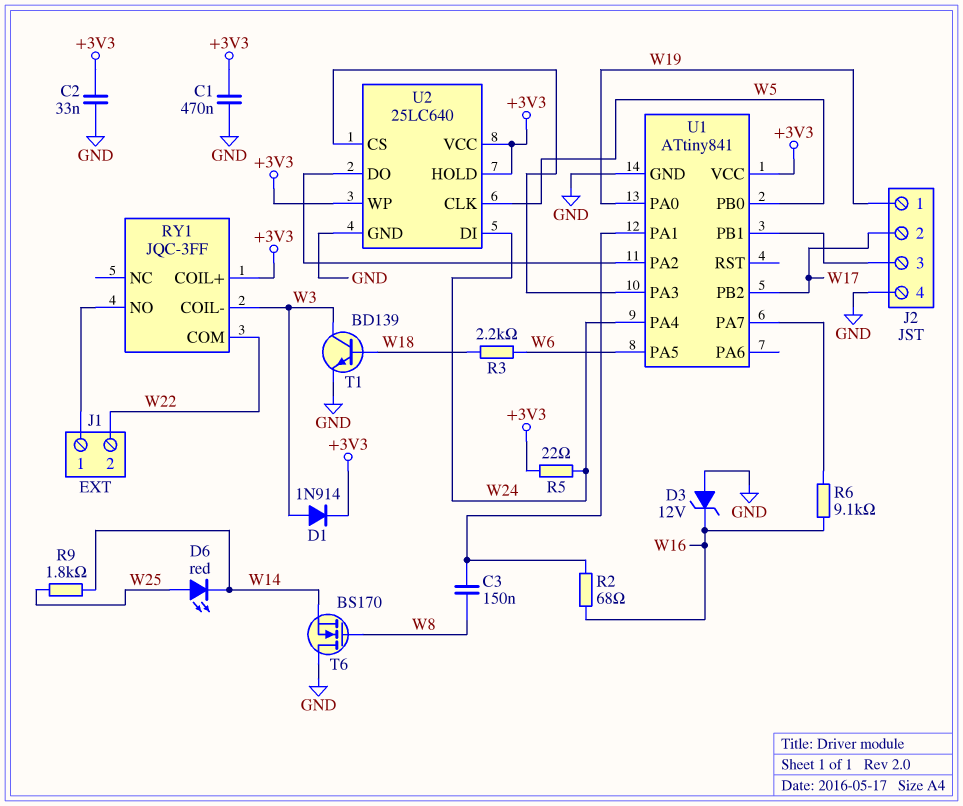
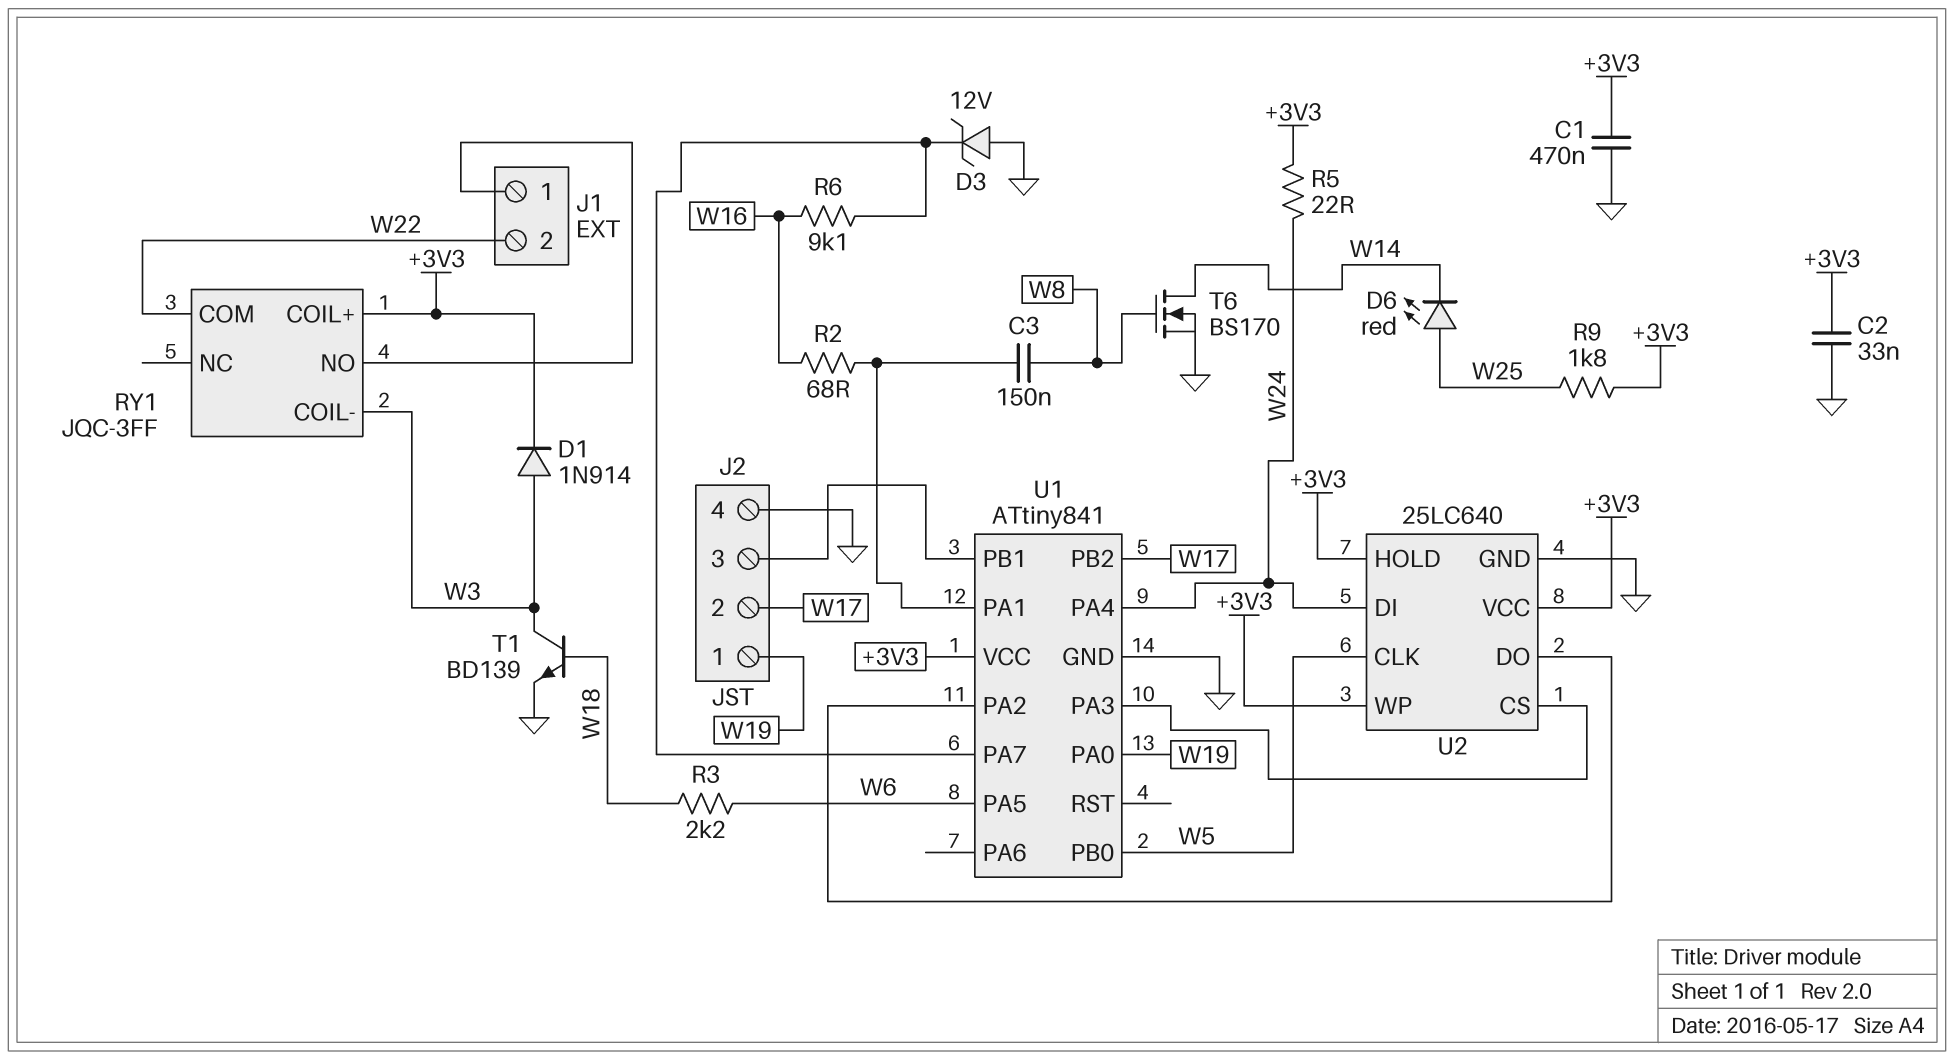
D3: zener 12V (A GND, K W16) -> zener 12V (A GND, K U1/PA7)
R9: 1.8k (W14, W25) -> 1.8k (+3V3, W25)
T6: NMOS BS170 (G W8, D GND, S W14) -> NMOS BS170 (G W8, D W14, S GND)

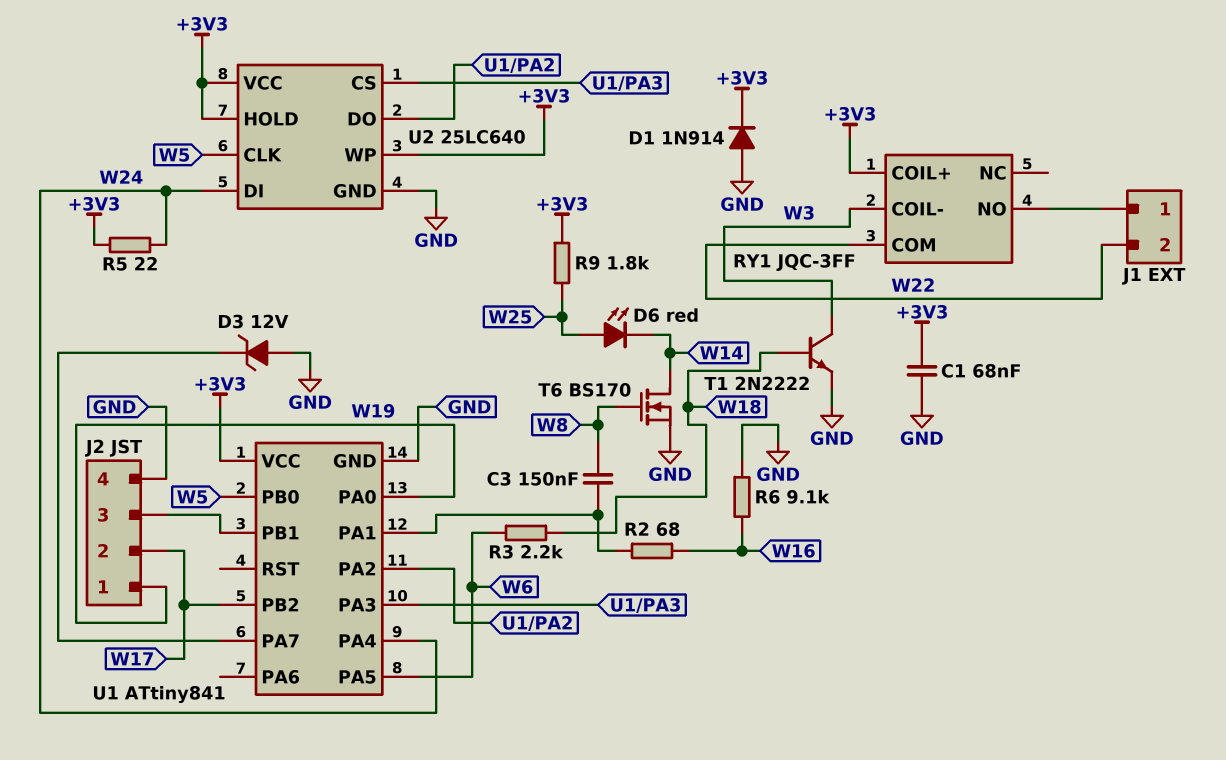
C1: 470nF (+3V3, GND) -> 68nF (+3V3, GND)
C2: 33nF (+3V3, GND) -> none
D1: diode 1N914 (A W3, K +3V3) -> diode 1N914 (A GND, K +3V3)
R6: 9.1k (U1/PA7, W16) -> 9.1k (GND, W16)
T1: NPN BD139 (B W18, C W3, E GND) -> NPN 2N2222 (B W18, C W3, E GND)

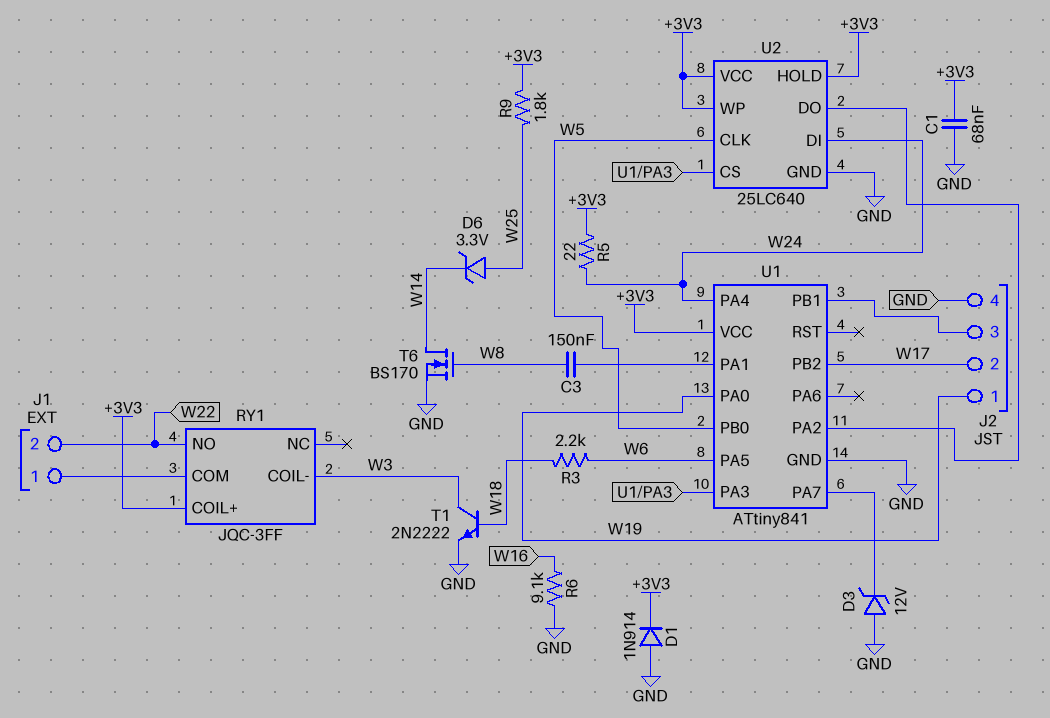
D6: LED red (A W25, K W14) -> zener 3.3V (A W25, K W14)
R2: 68 (U1/PA1, W16) -> none
RY1 pin COM: W22 -> J1/1
RY1 pin NO: J1/1 -> W22

